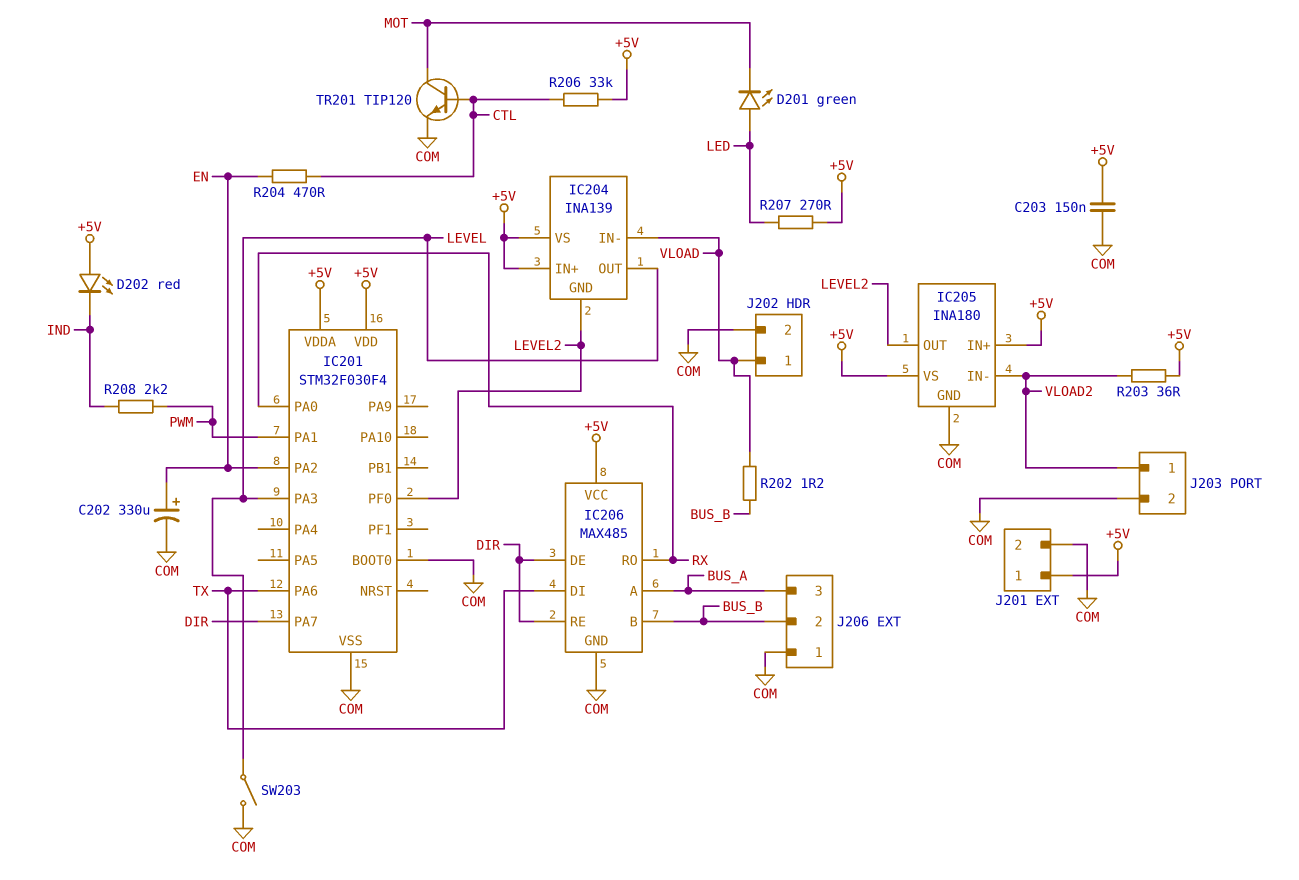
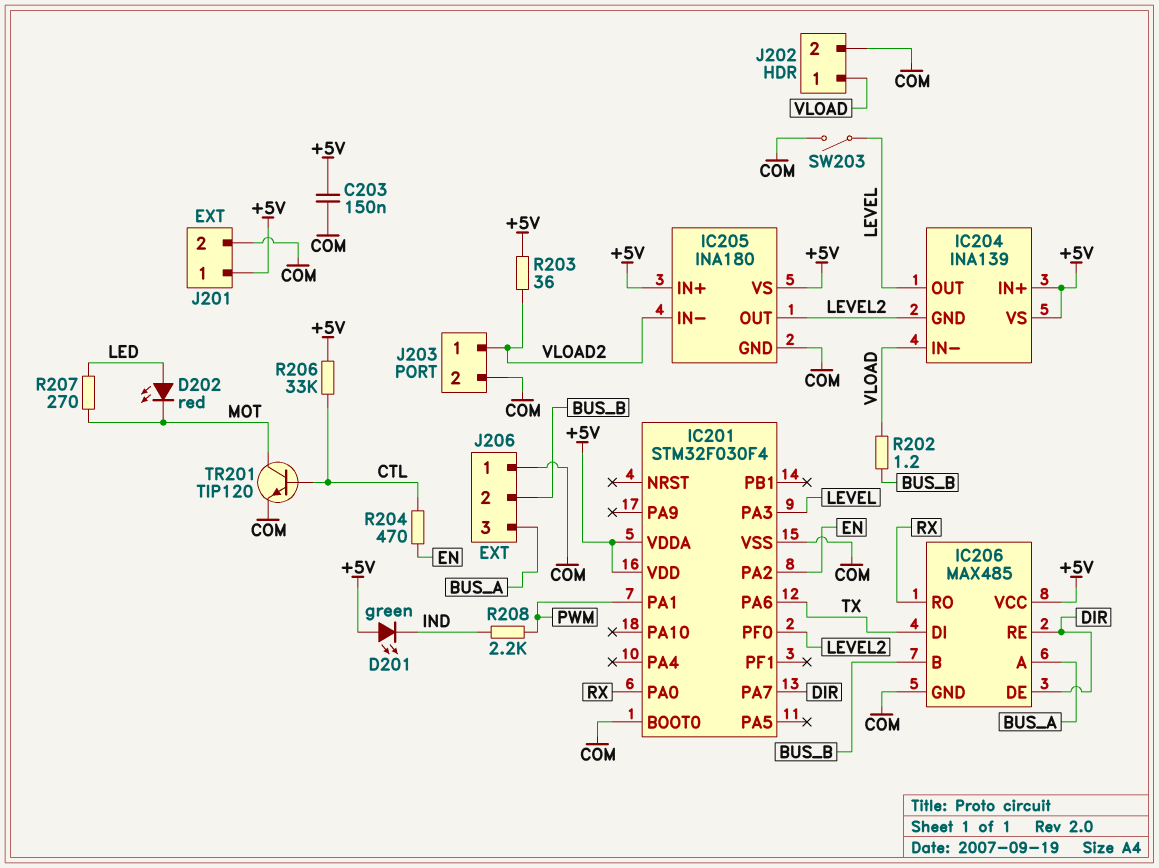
C202: 330uF (plus EN, minus COM) -> none
D201: LED green (A LED, K MOT) -> LED green (A +5V, K IND)
D202: LED red (A +5V, K IND) -> LED red (A LED, K MOT)
R207: 270 (+5V, LED) -> 270 (LED, MOT)

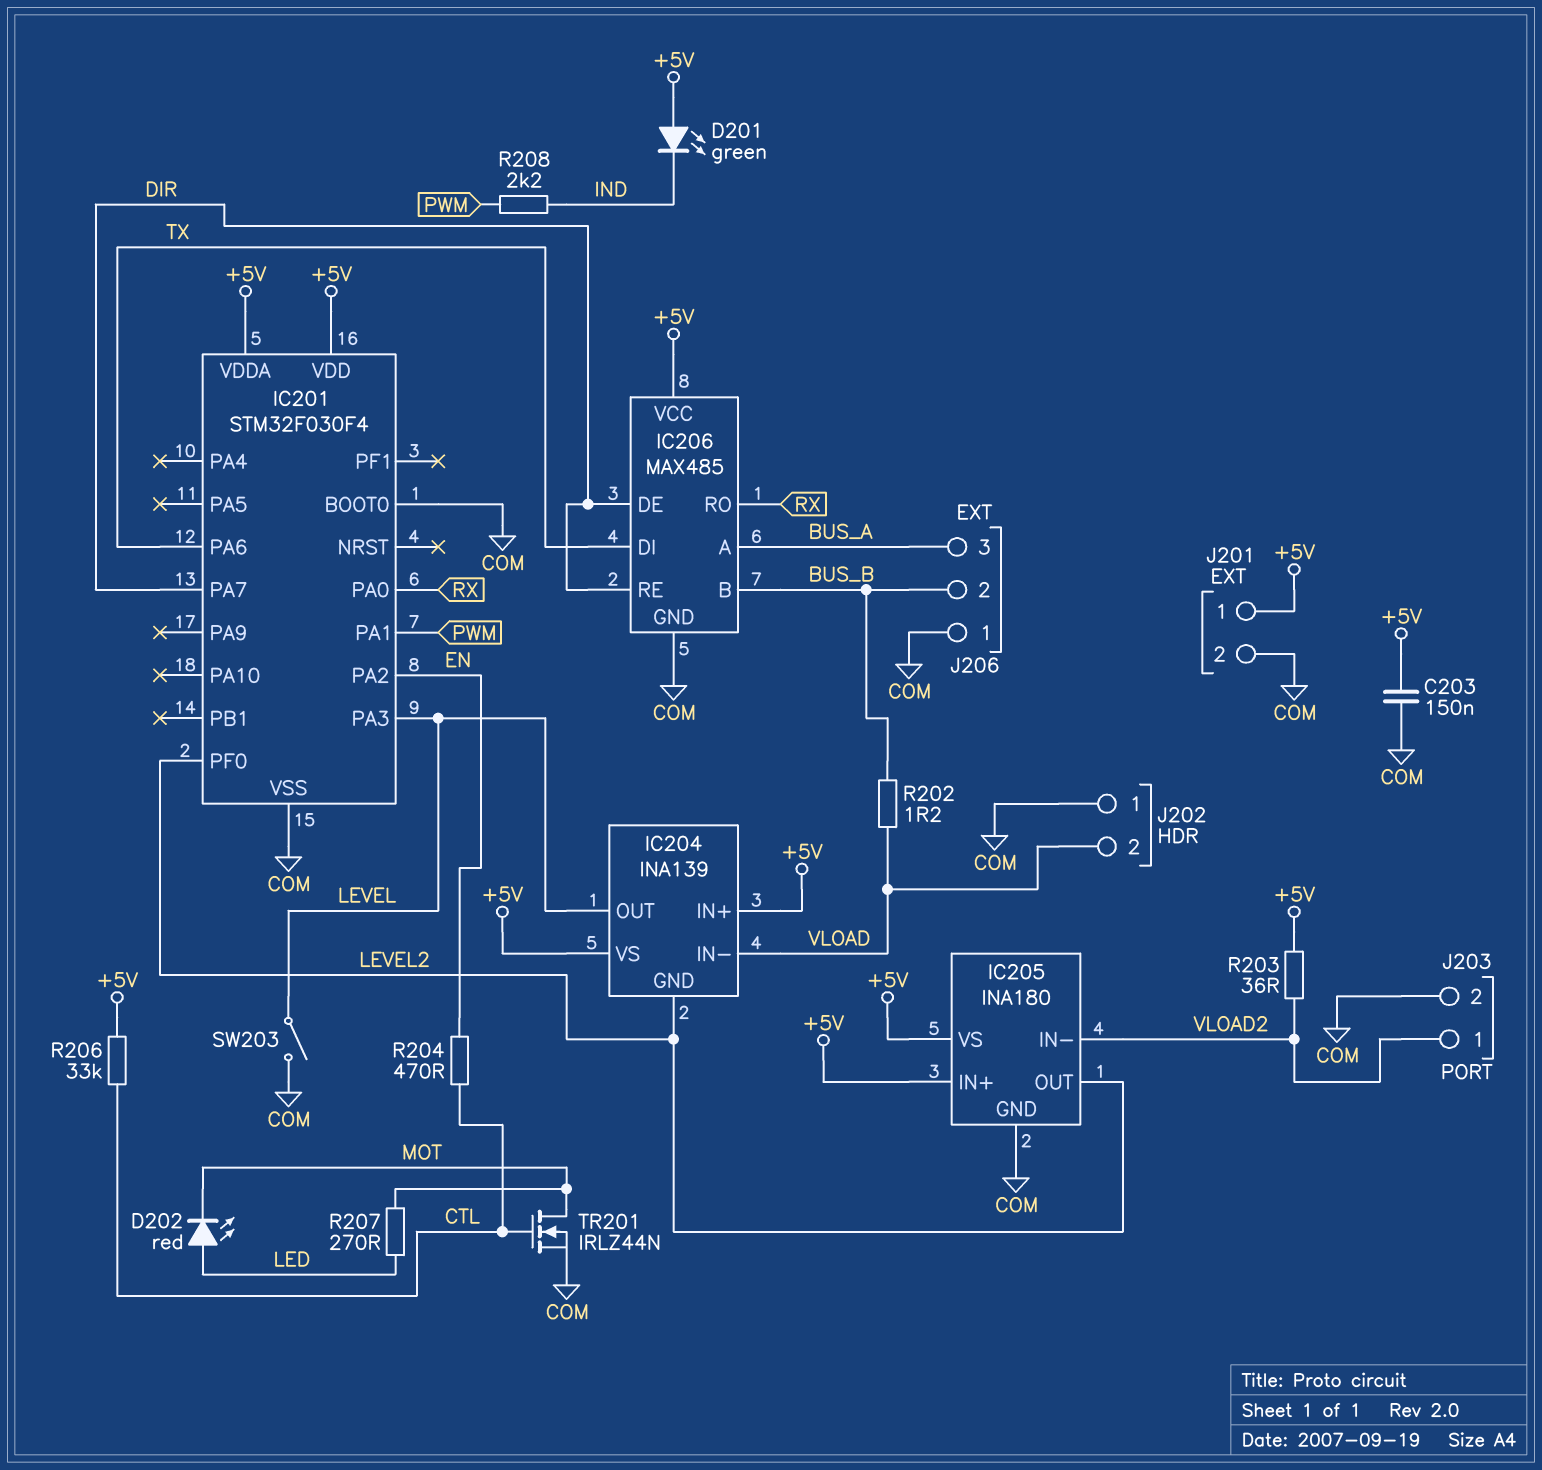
J202 pin 1: VLOAD -> COM
J202 pin 2: COM -> VLOAD
TR201: NPN TIP120 (B CTL, C MOT, E COM) -> NMOS IRLZ44N (G CTL, D MOT, S COM)

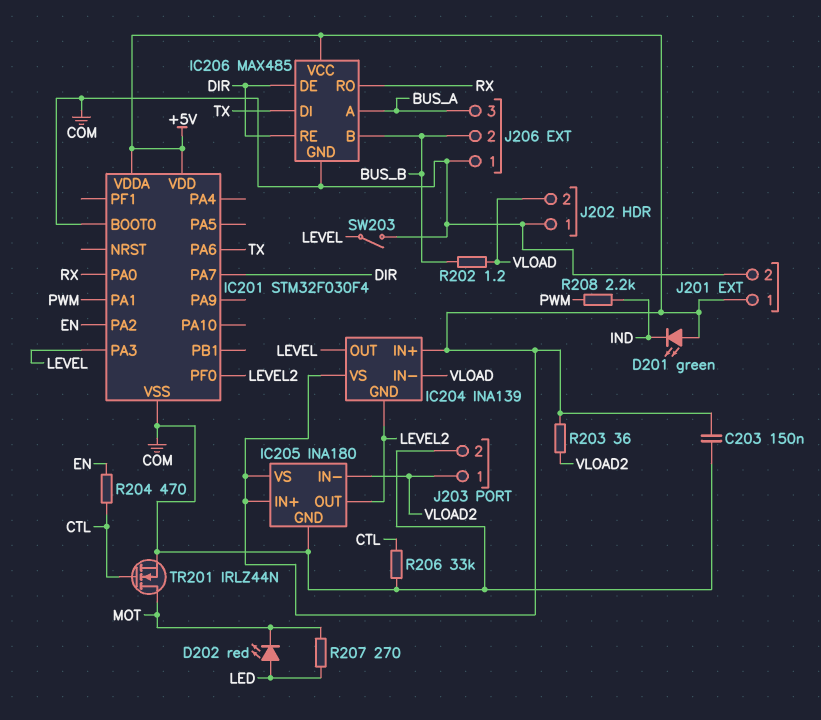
R206: 33k (+5V, CTL) -> 33k (COM, CTL)

